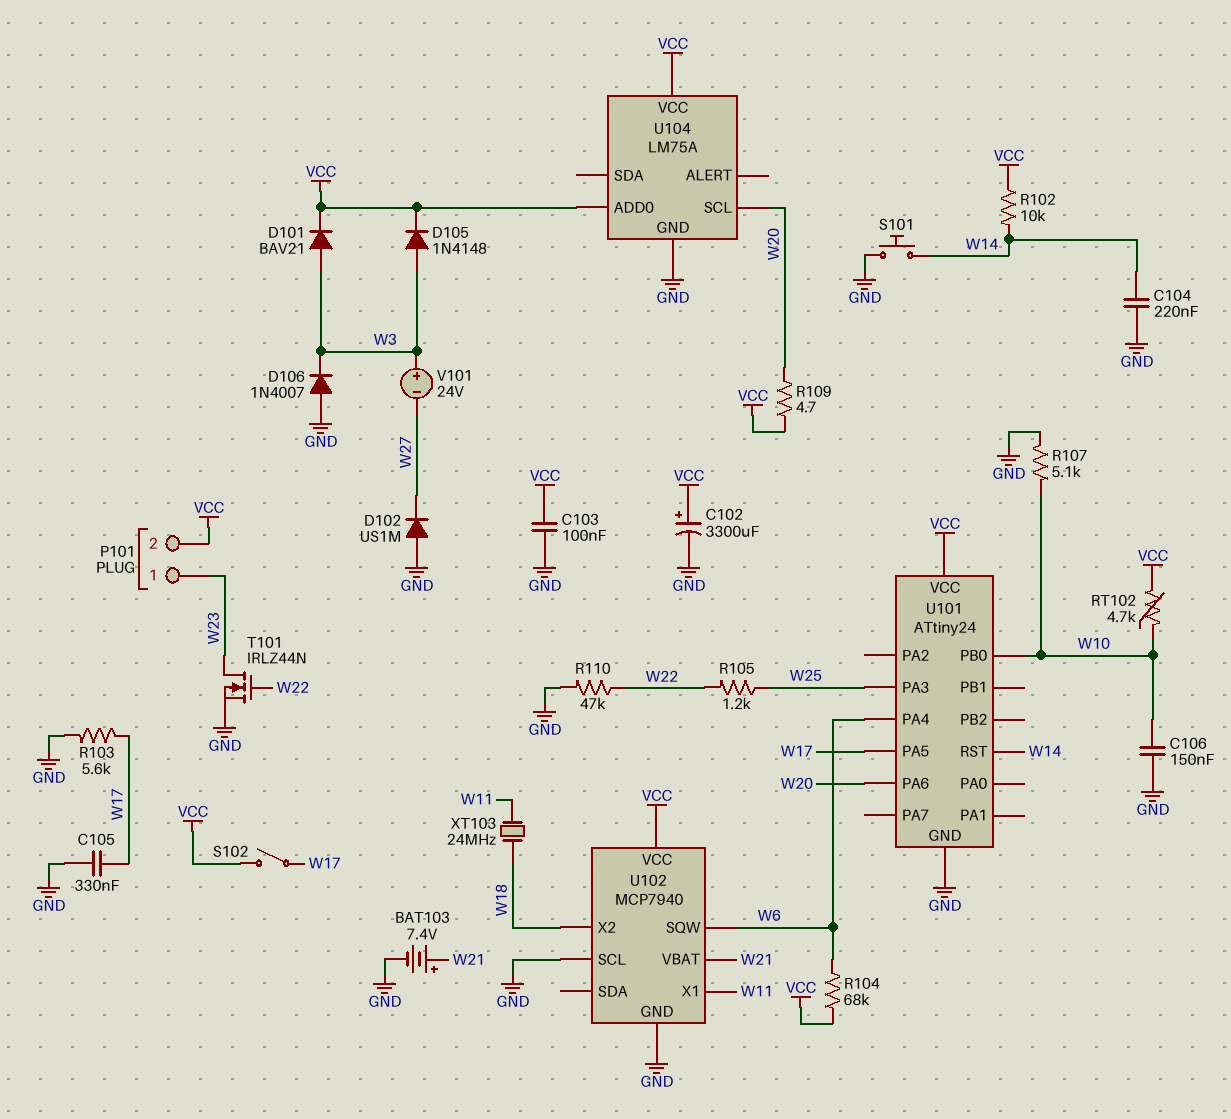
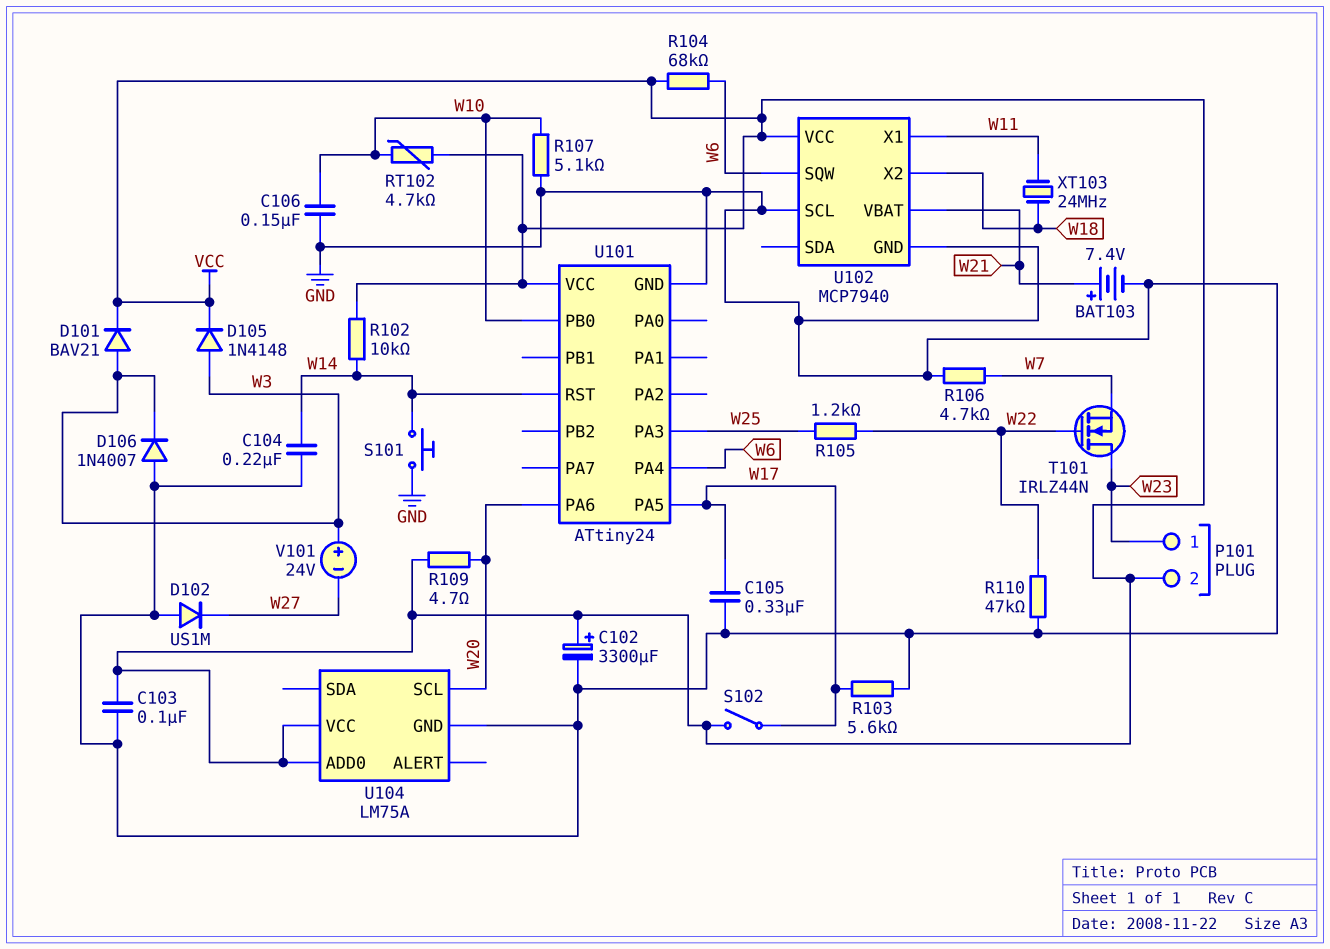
R106: none -> 4.7k (GND, W7)
T101: NMOS IRLZ44N (G W22, D W23, S GND) -> NMOS IRLZ44N (G W22, D W23, S W7)

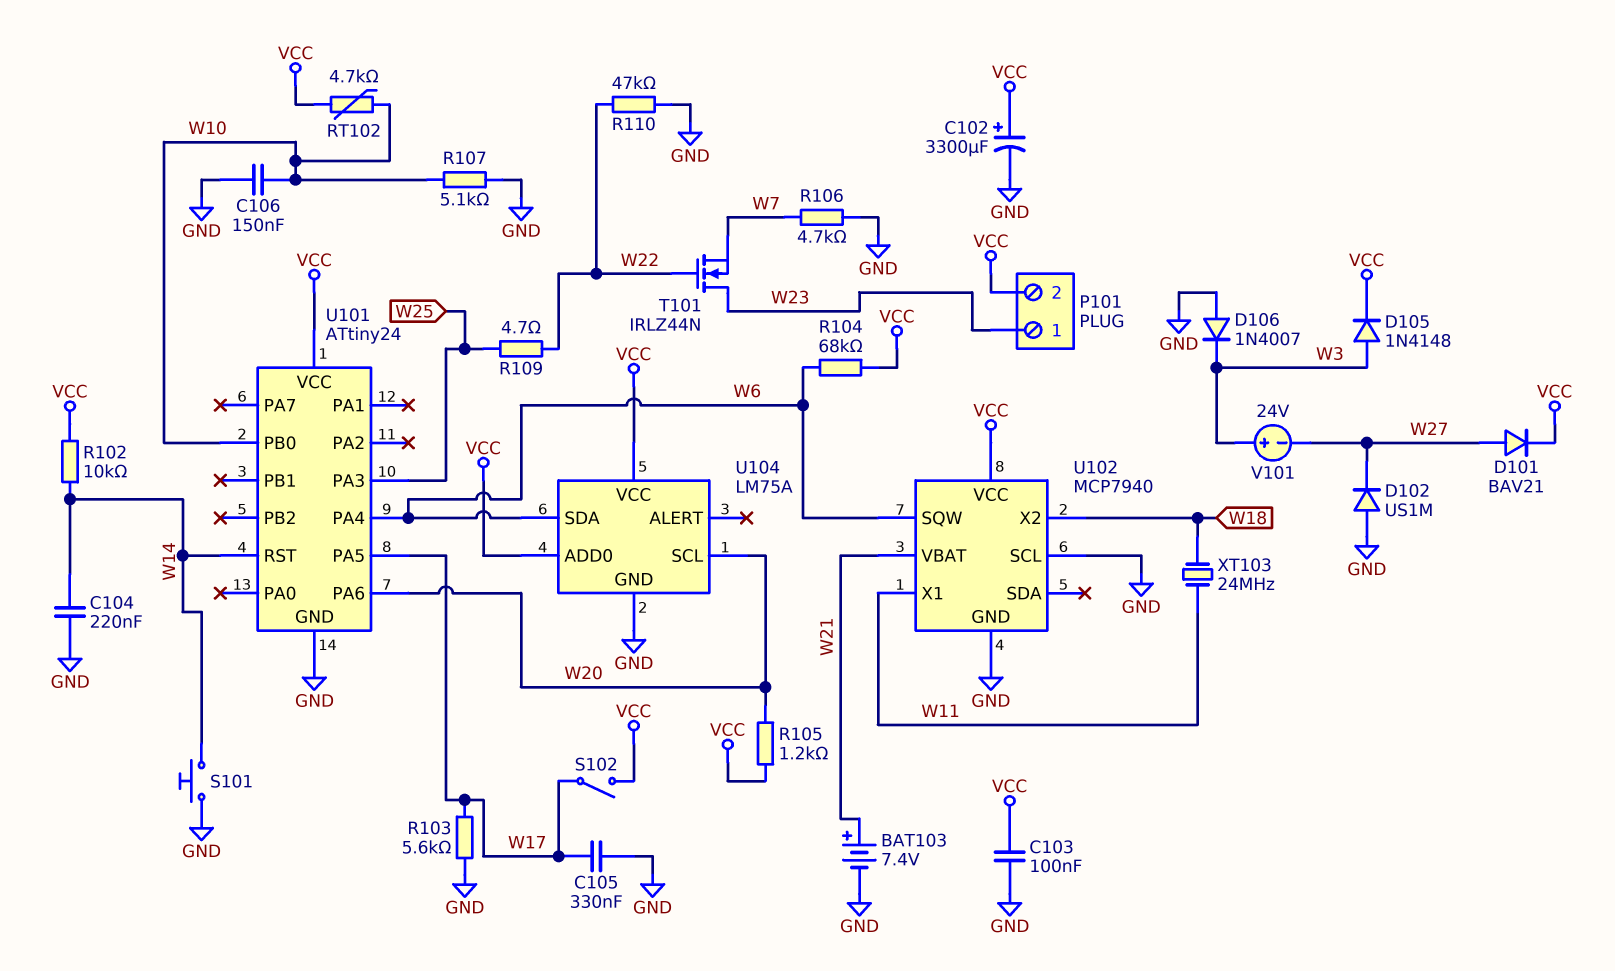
D101: diode BAV21 (A W3, K VCC) -> diode BAV21 (A W27, K VCC)
R105: 1.2k (W22, W25) -> 1.2k (VCC, W20)
R109: 4.7 (VCC, W20) -> 4.7 (W22, W25)
U104 pin SDA: none -> W6

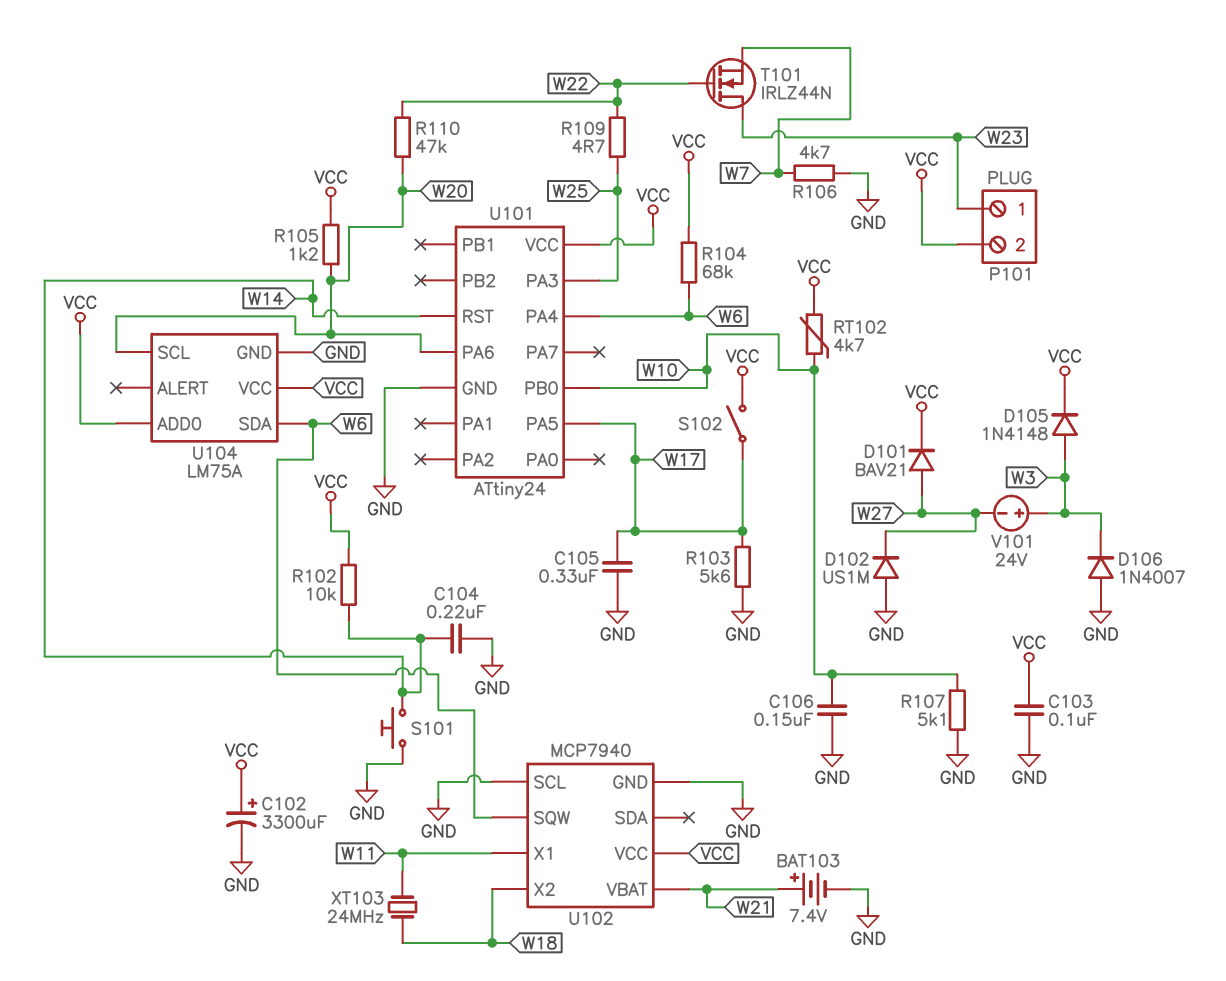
R110: 47k (GND, W22) -> 47k (W20, W22)

